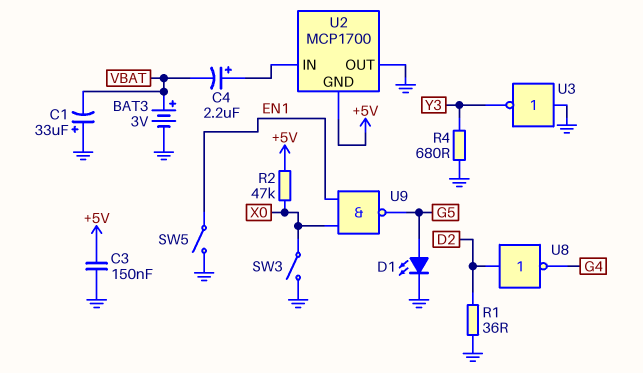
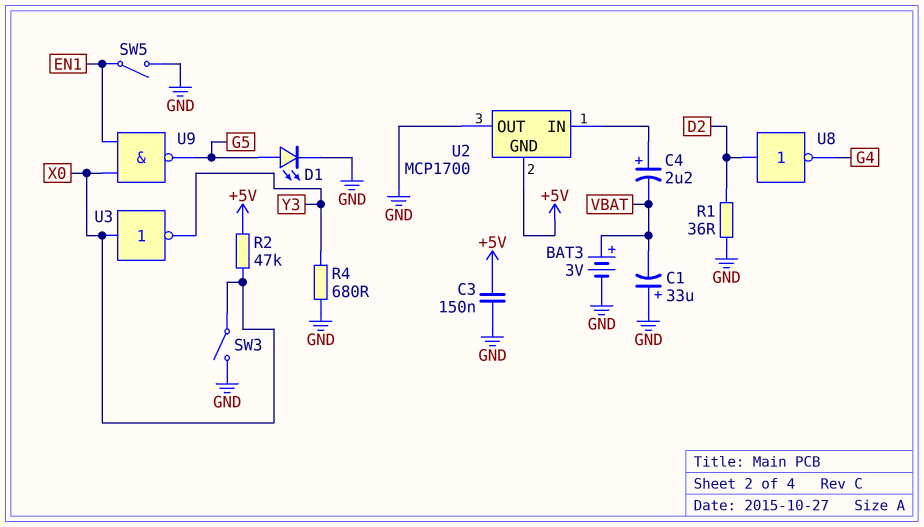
U3: NOT (in GND, out Y3) -> NOT (in X0, out Y3)

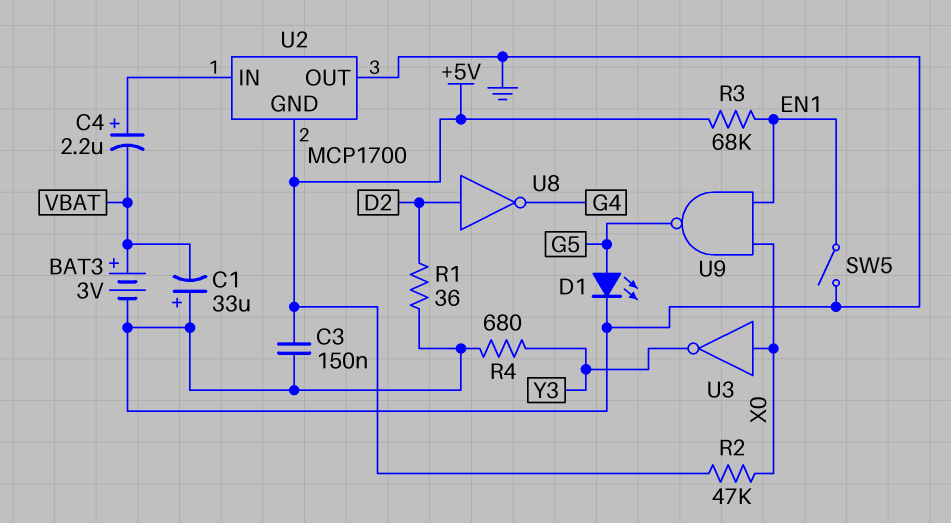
R3: none -> 68k (+5V, EN1)
SW3: switch (GND, X0) -> none

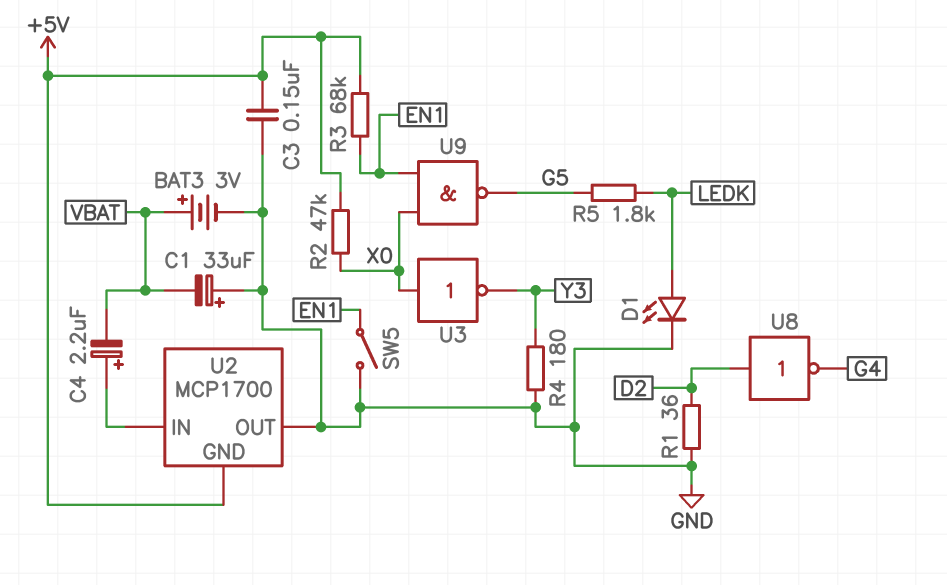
D1: LED (A G5, K GND) -> LED (A LEDK, K GND)
R4: 680 (GND, Y3) -> 180 (GND, Y3)
R5: none -> 1.8k (G5, LEDK)

